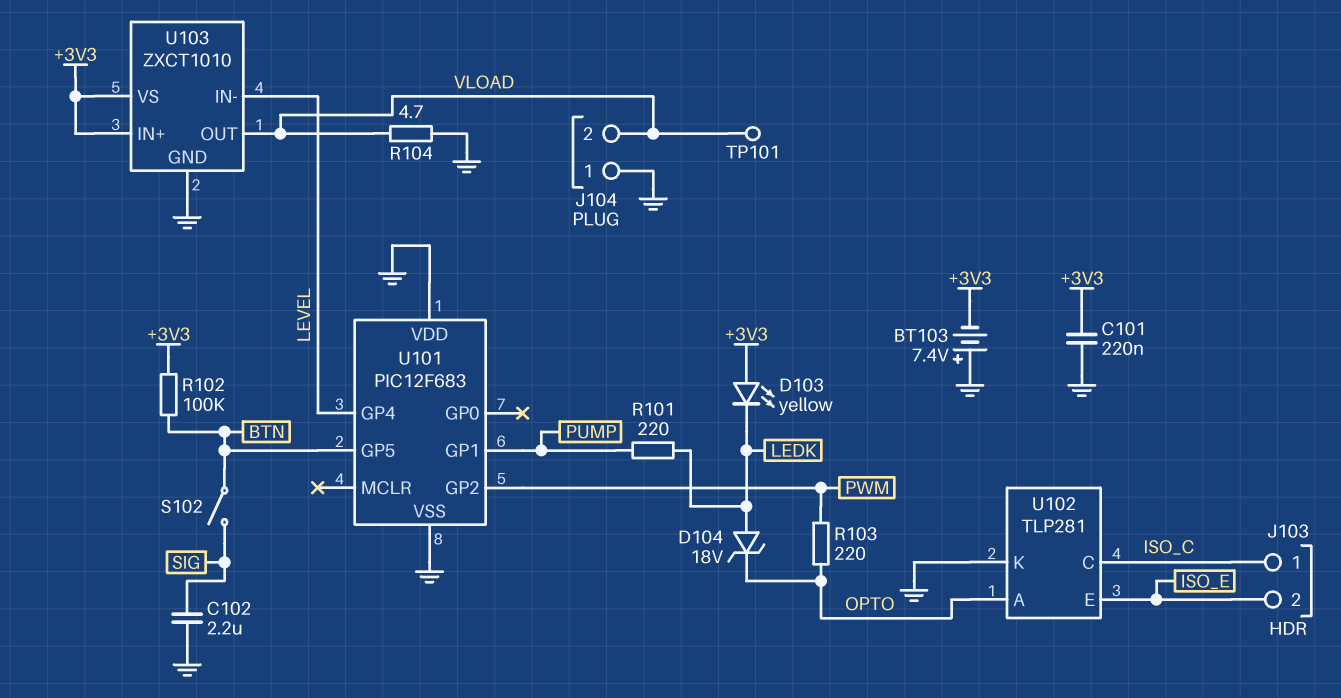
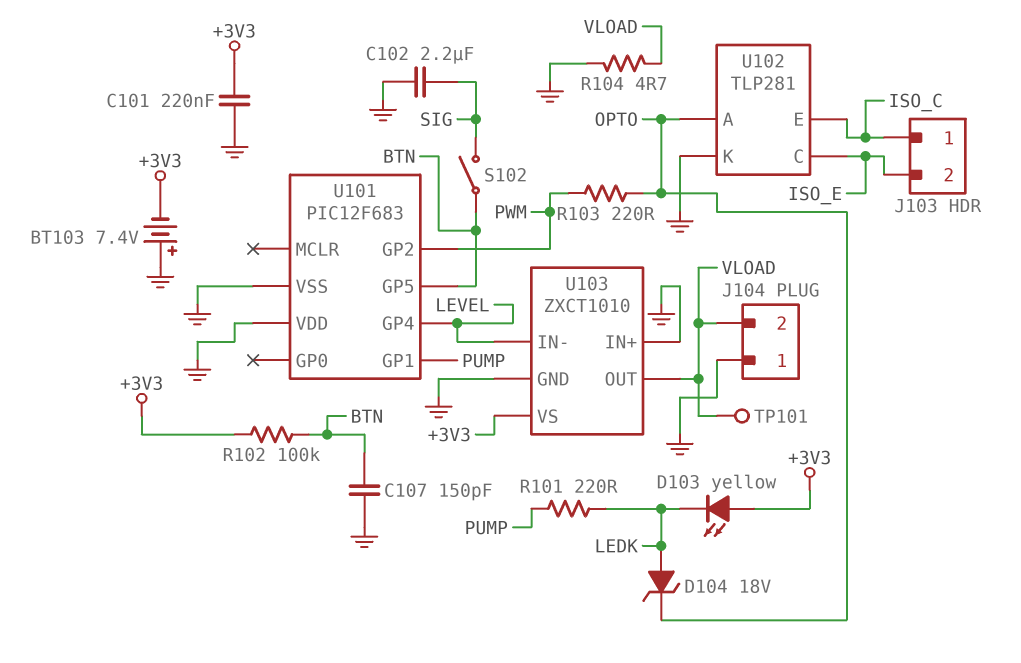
C107: none -> 150pF (BTN, GND)
U102 pin C: ISO_C -> ISO_E
U102 pin E: ISO_E -> ISO_C
U103 pin IN+: +3V3 -> GND

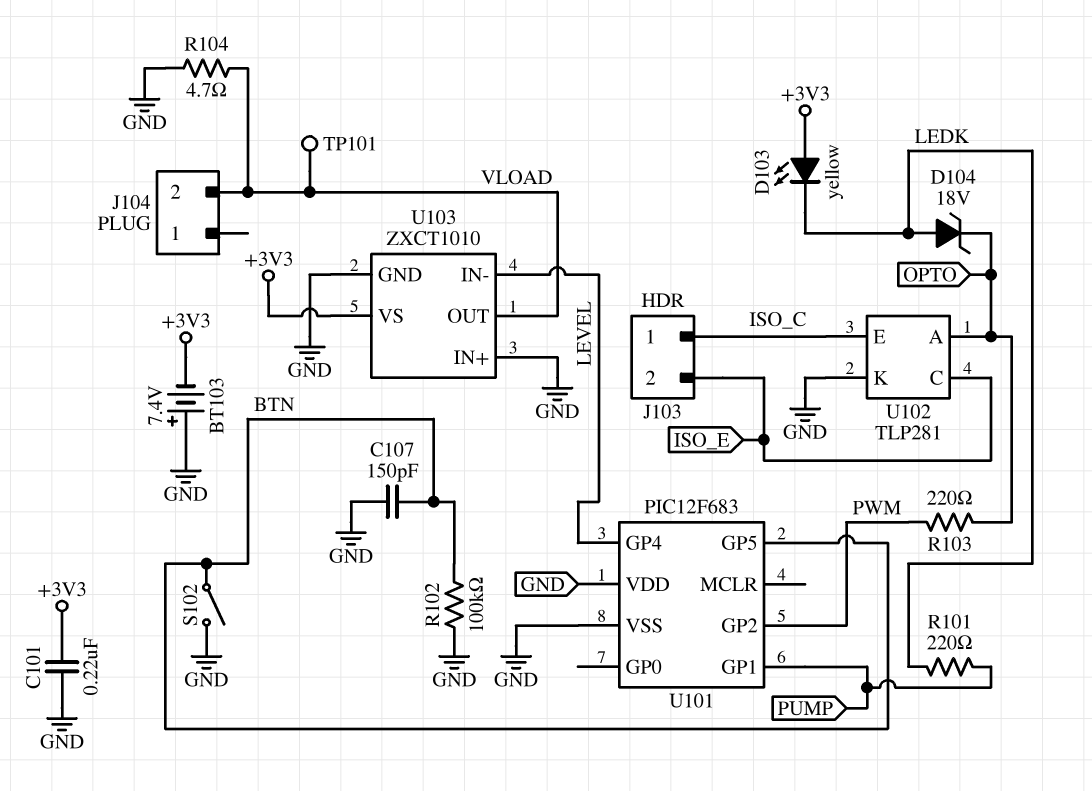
C102: 2.2uF (GND, SIG) -> none
J104 pin 1: GND -> none
R102: 100k (+3V3, BTN) -> 100k (BTN, GND)
S102: switch (BTN, SIG) -> switch (BTN, GND)

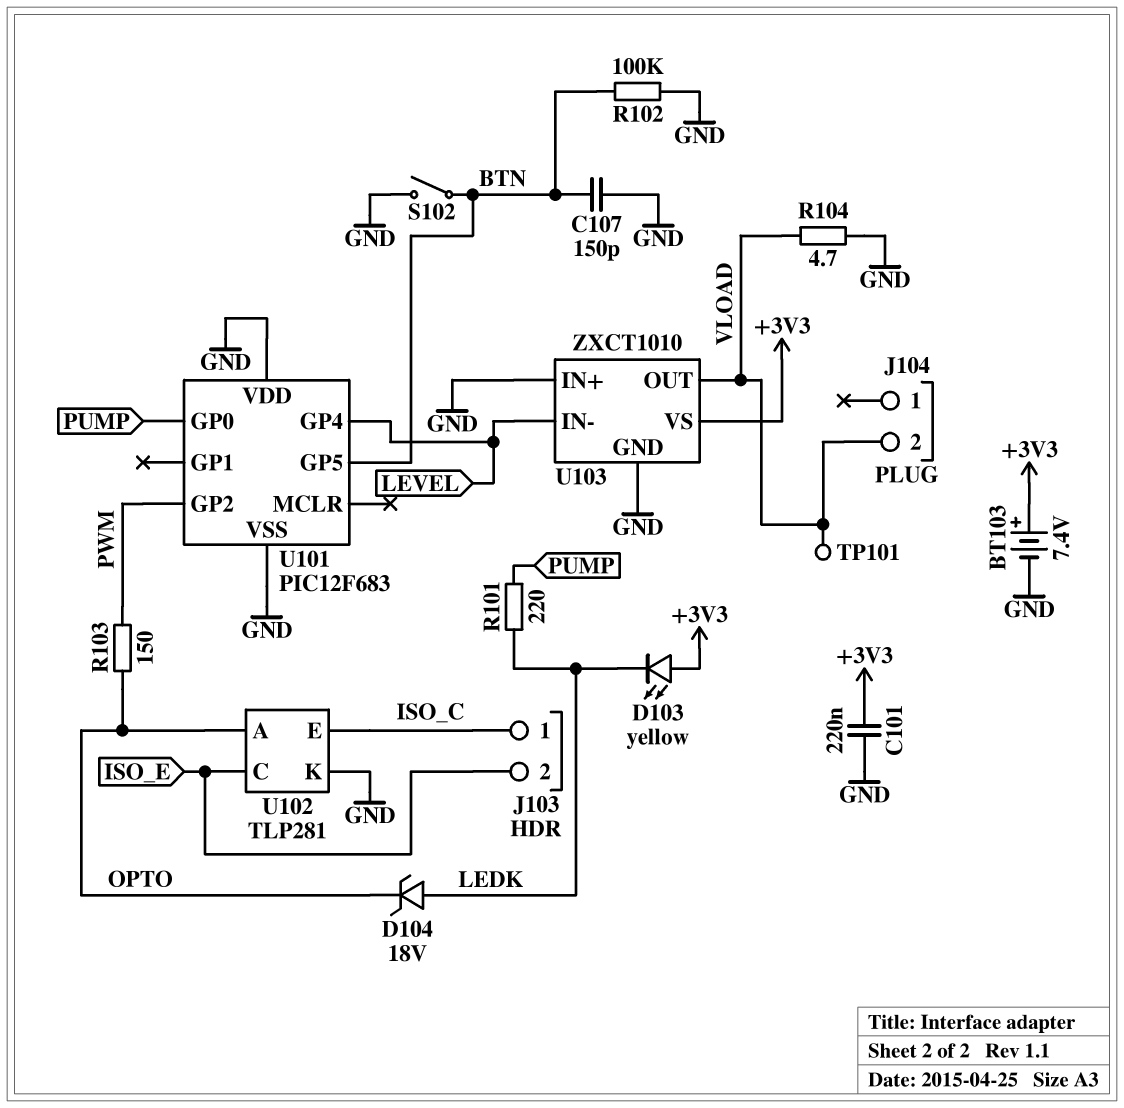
BT103: 7.4V (plus GND, minus +3V3) -> 7.4V (plus +3V3, minus GND)
R103: 220 (OPTO, PWM) -> 150 (OPTO, PWM)
U101 pin GP0: none -> PUMP
U101 pin GP1: PUMP -> none

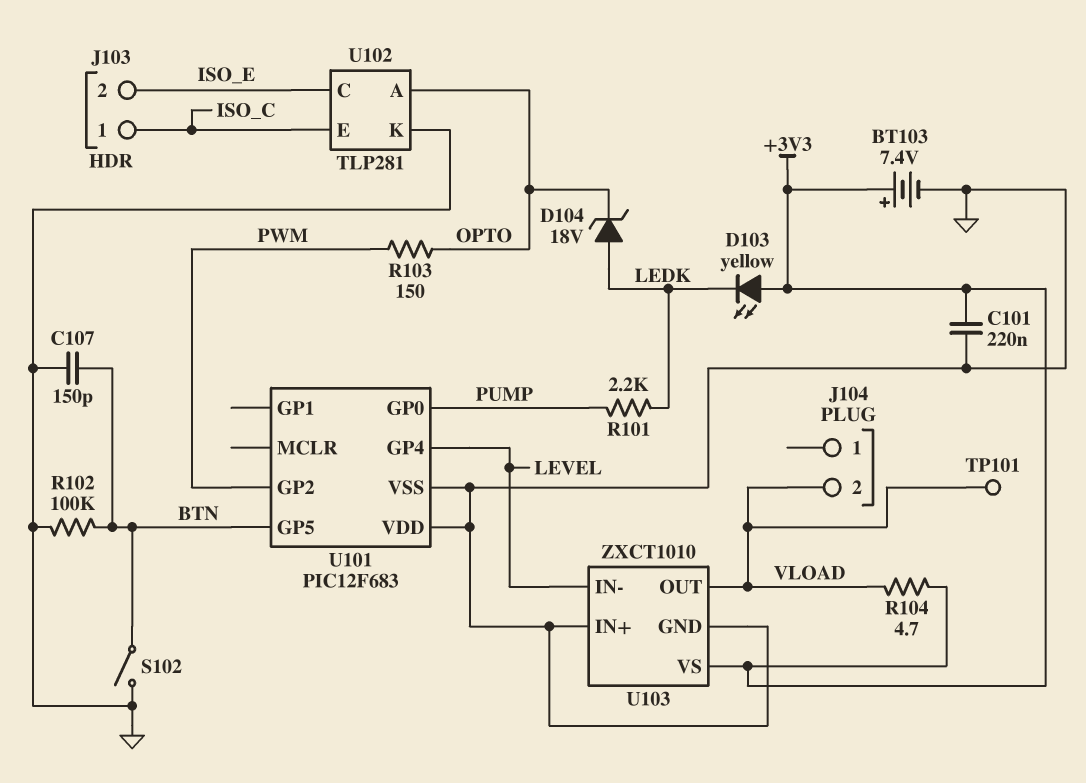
R101: 220 (LEDK, PUMP) -> 2.2k (LEDK, PUMP)
R104: 4.7 (GND, VLOAD) -> 4.7 (+3V3, VLOAD)

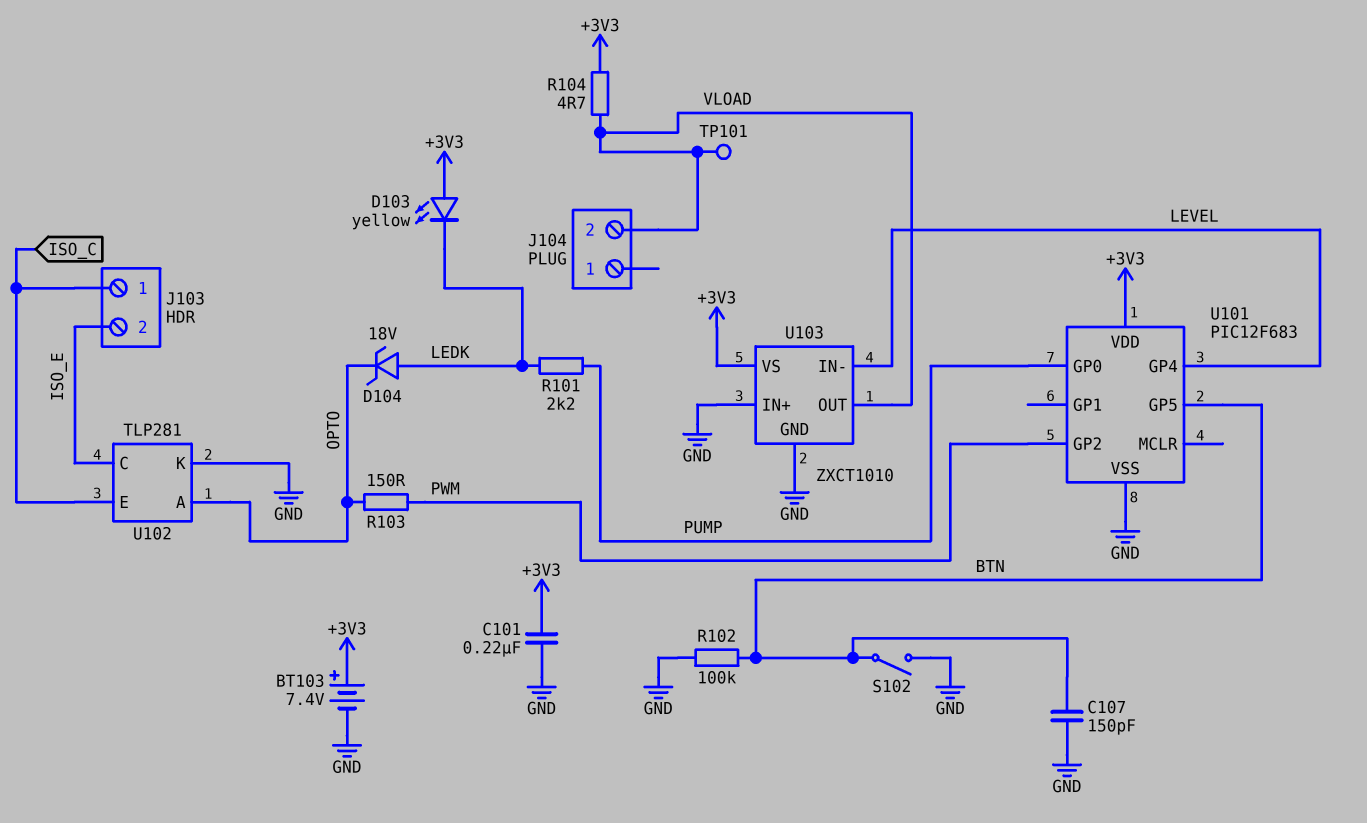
U101 pin VDD: GND -> +3V3

